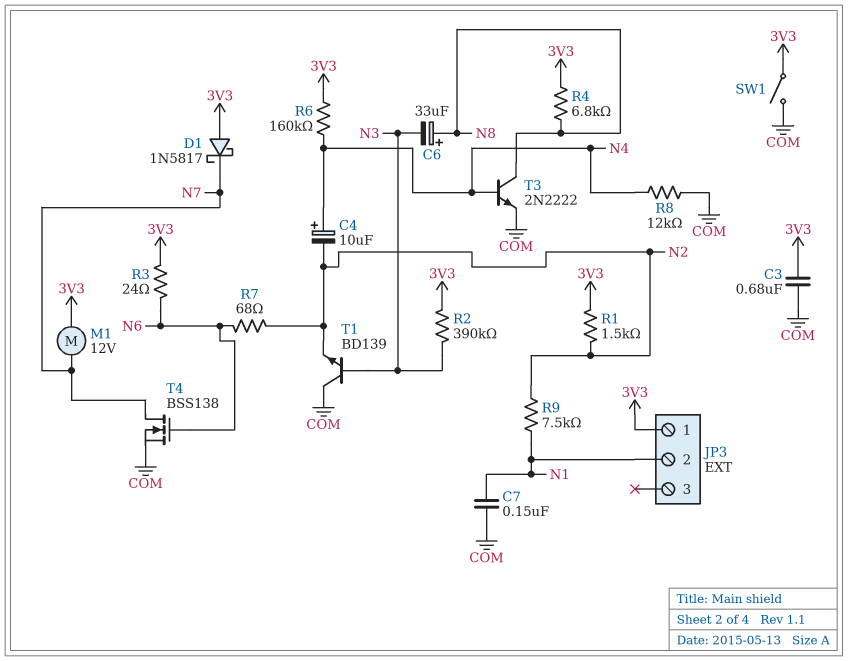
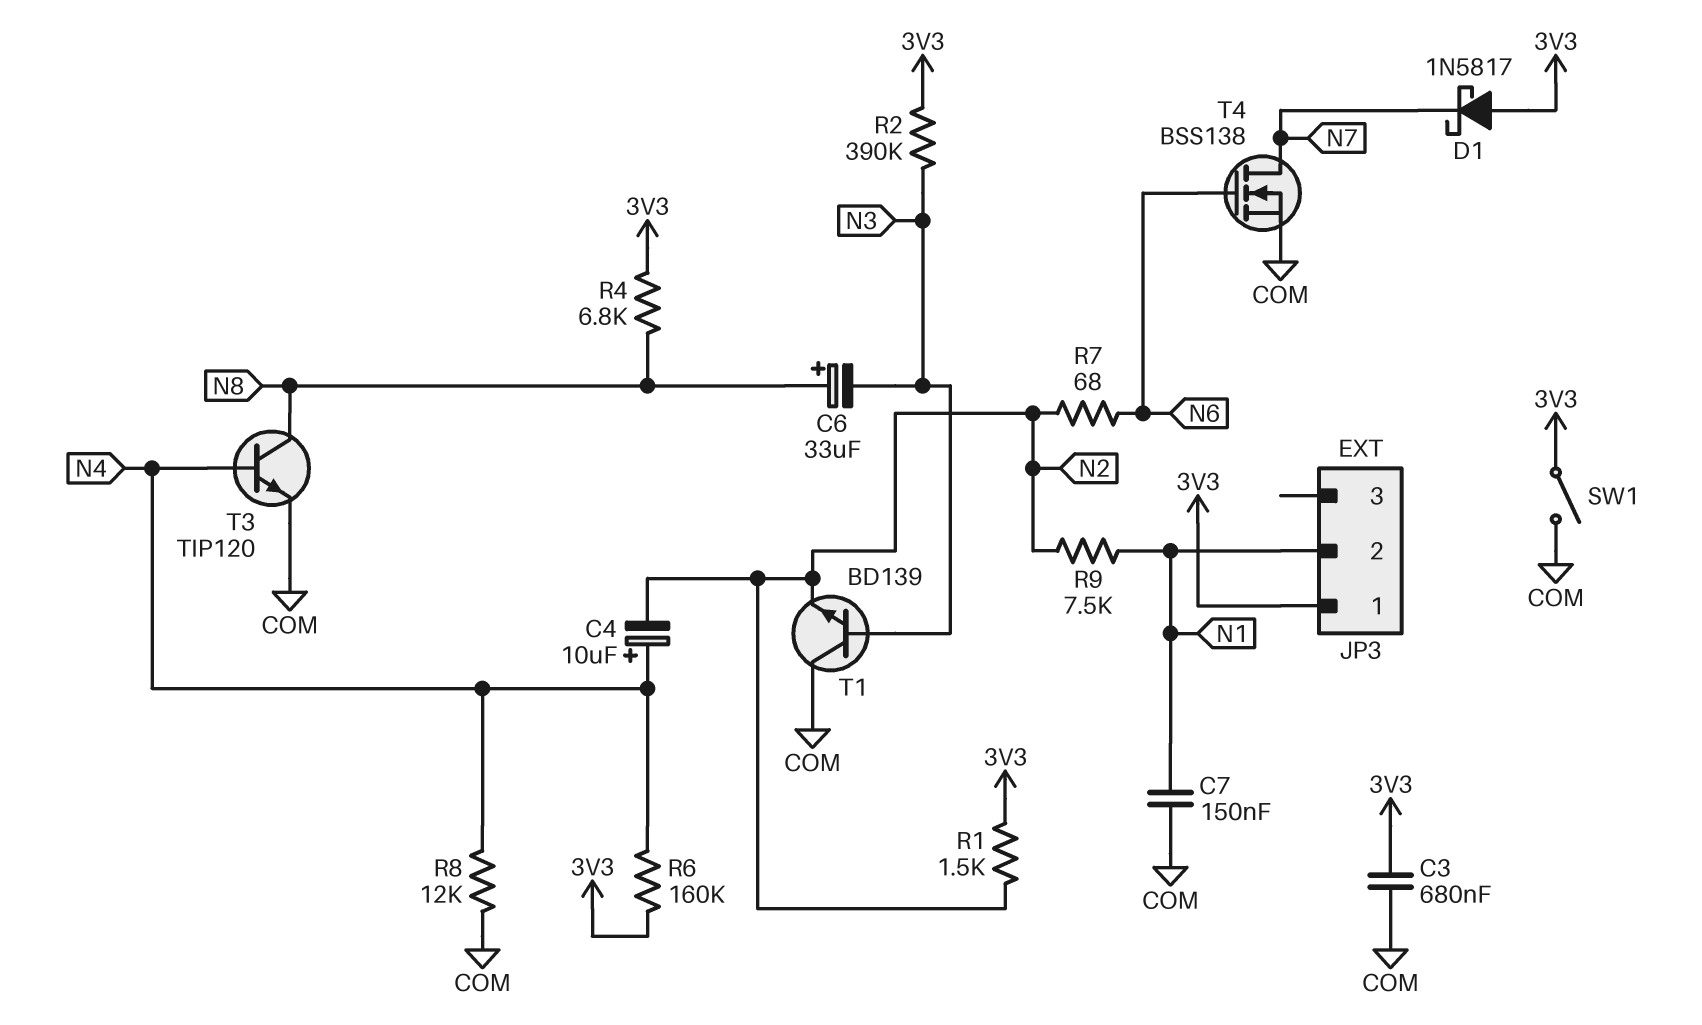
M1: motor 12V (3V3, N7) -> none
R3: 24 (3V3, N6) -> none
T3: NPN 2N2222 (B N4, C N8, E COM) -> NPN TIP120 (B N4, C N8, E COM)

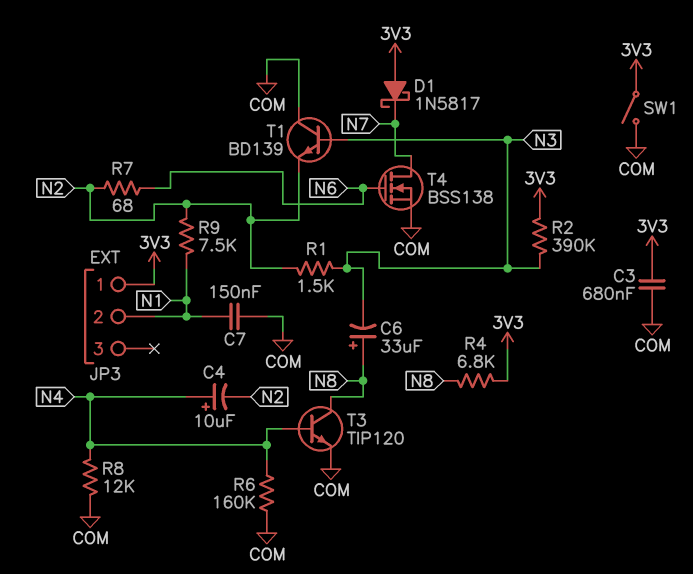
R1: 1.5k (3V3, N2) -> 1.5k (N2, N3)
R6: 160k (3V3, N4) -> 160k (COM, N4)

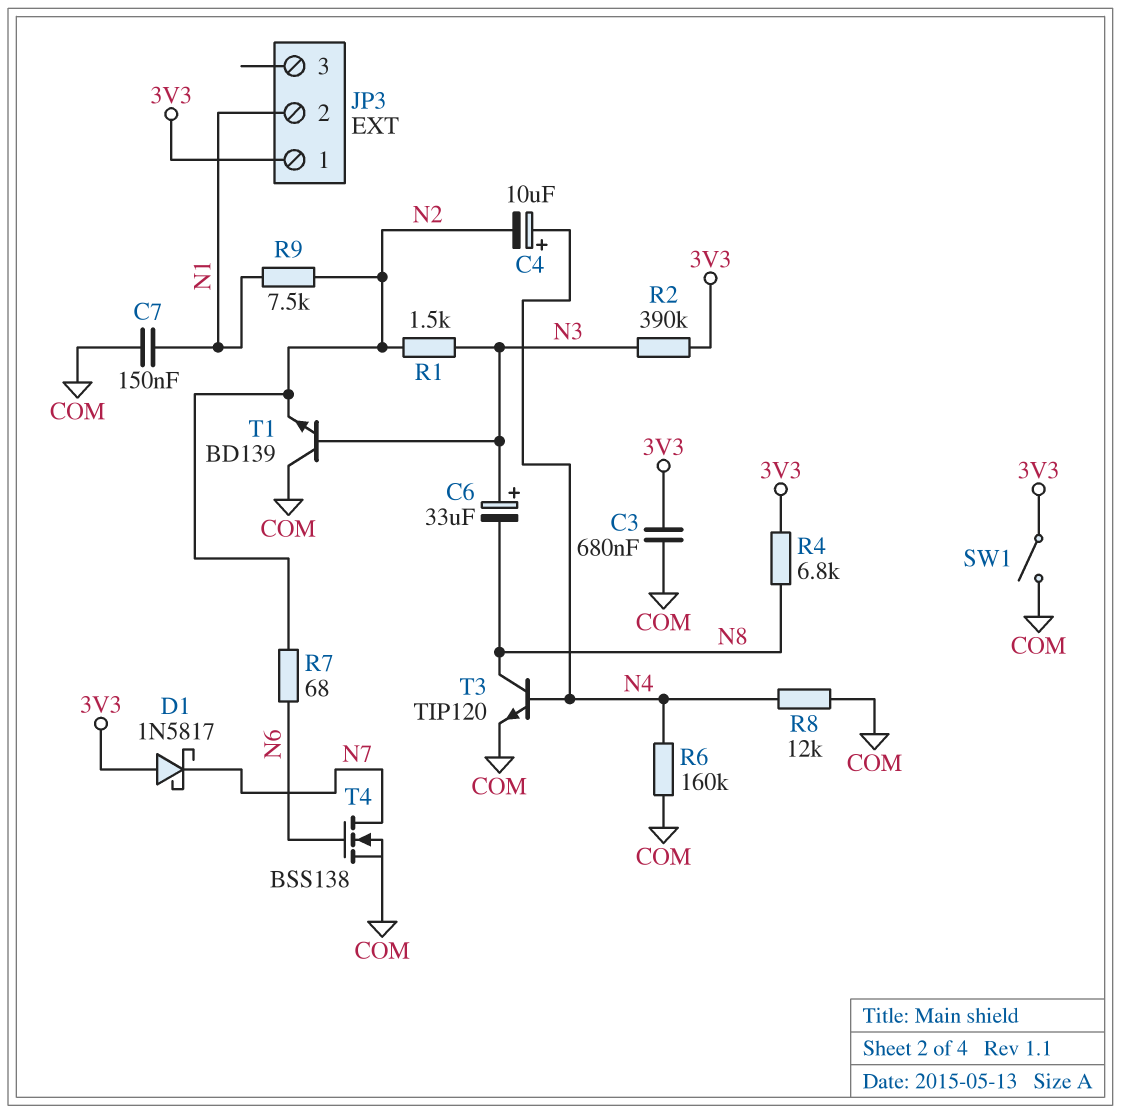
C6: 33uF (plus N8, minus N3) -> 33uF (plus N3, minus N8)

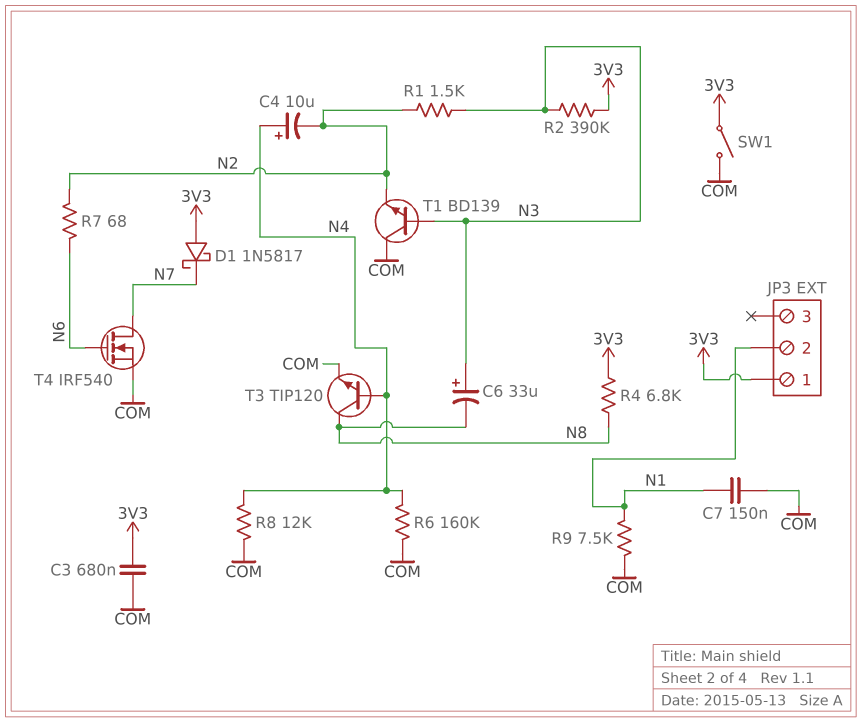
R9: 7.5k (N1, N2) -> 7.5k (COM, N1)
T4: NMOS BSS138 (G N6, D N7, S COM) -> NMOS IRF540 (G N6, D N7, S COM)

